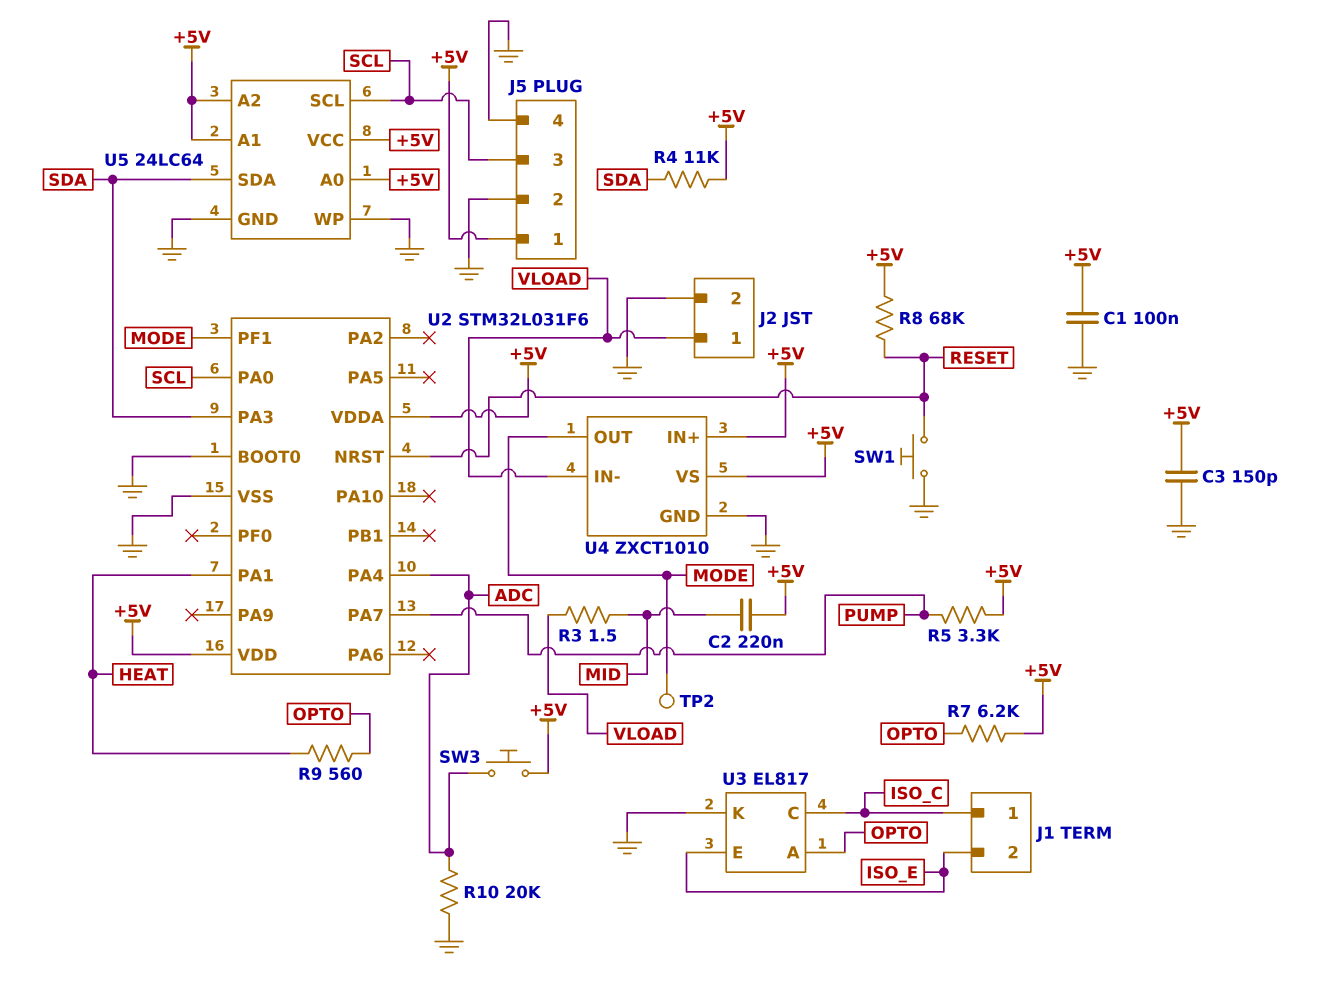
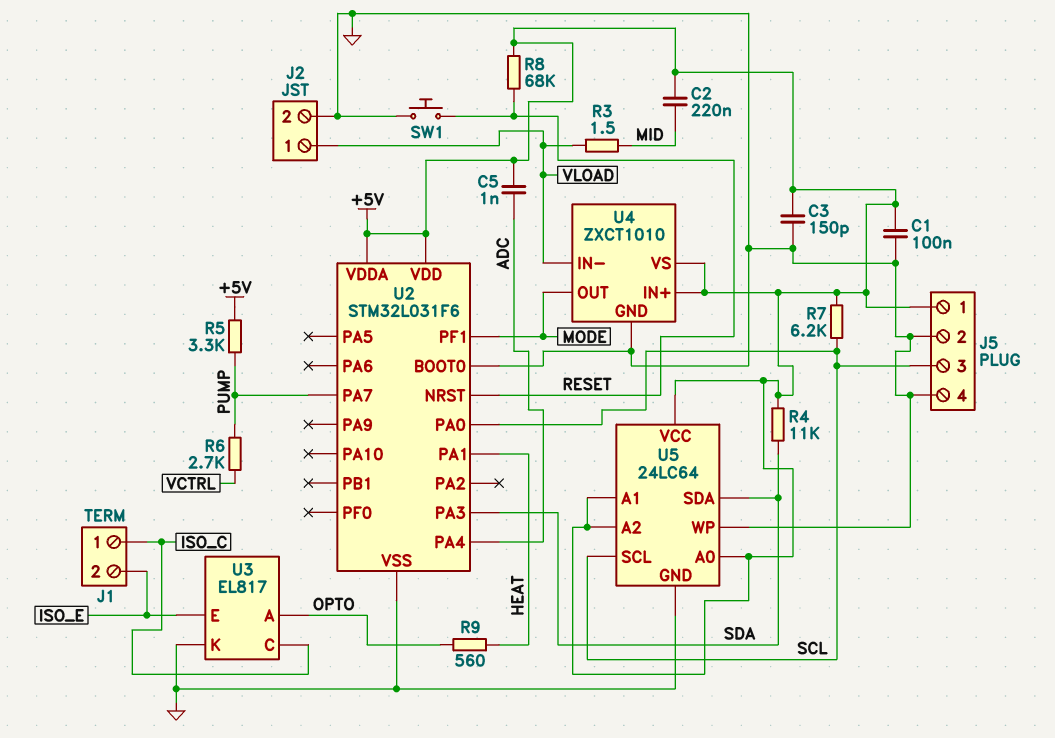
C5: none -> 1nF (+5V, ADC)
R6: none -> 2.7k (PUMP, VCTRL)
R7: 6.2k (+5V, OPTO) -> 6.2k (+5V, SCL)
R10: 20k (ADC, GND) -> none
SW3: button (+5V, ADC) -> none
TP2: test point (MODE) -> none

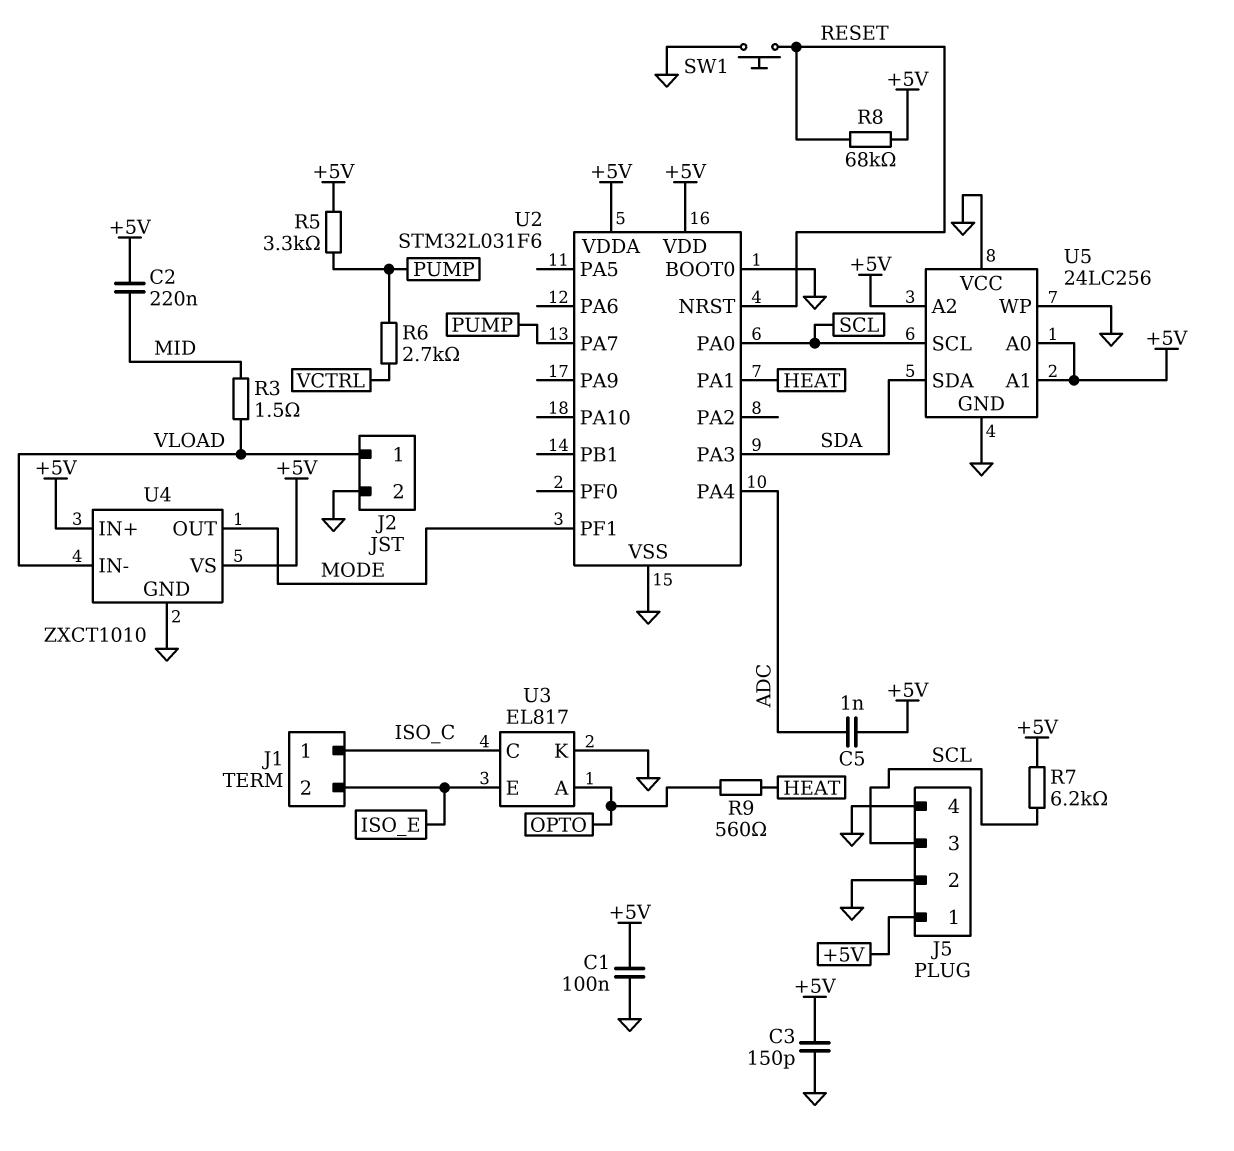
R4: 11k (+5V, SDA) -> none
U5: 24LC64 -> 24LC256
U5 pin VCC: +5V -> GND

